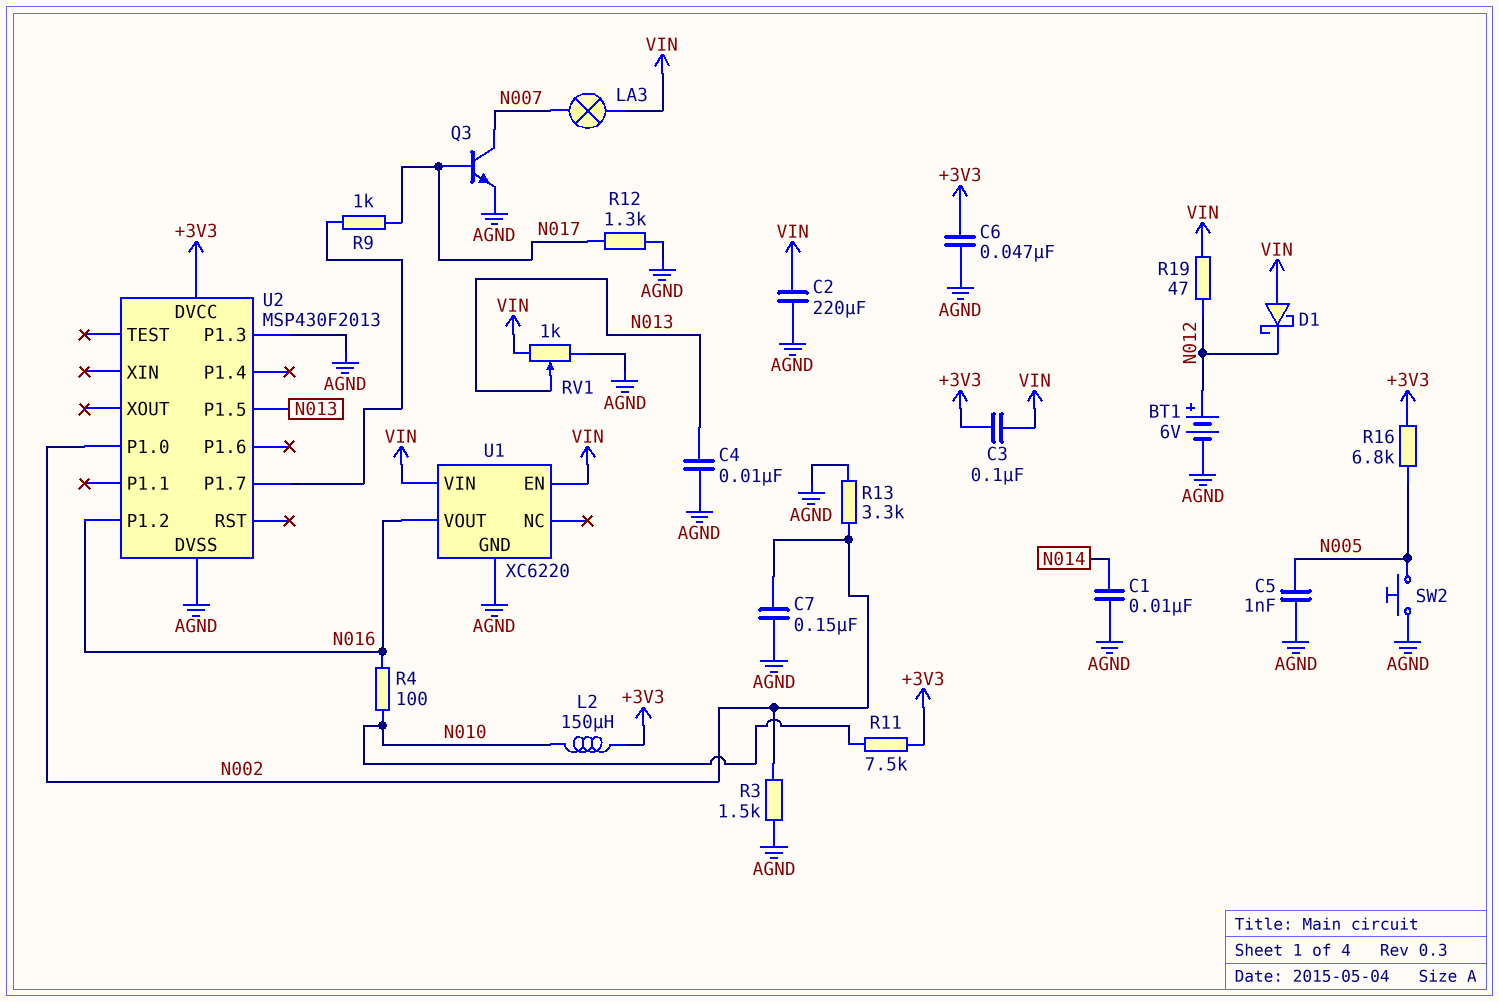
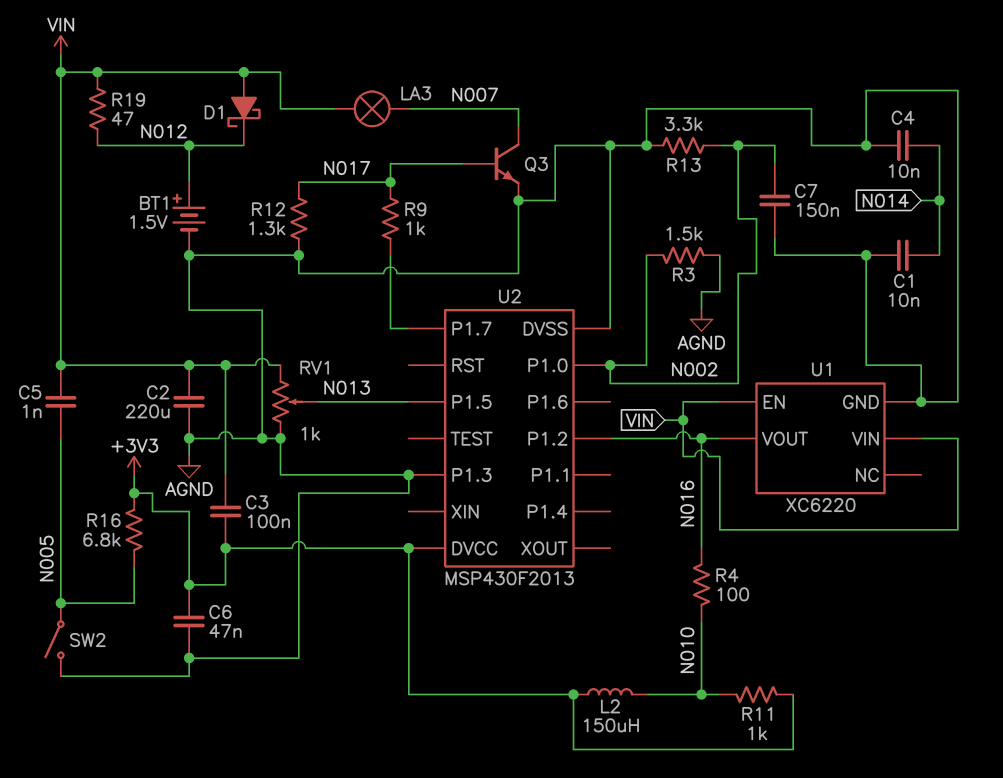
BT1: 6V (plus N012, minus AGND) -> 1.5V (plus N012, minus AGND)
C4: 10nF (AGND, N013) -> 10nF (AGND, N014)
C5: 1nF (AGND, N005) -> 1nF (N005, VIN)
R11: 7.5k (+3V3, N010) -> 1k (+3V3, N010)
SW2: button (AGND, N005) -> switch (AGND, N005)

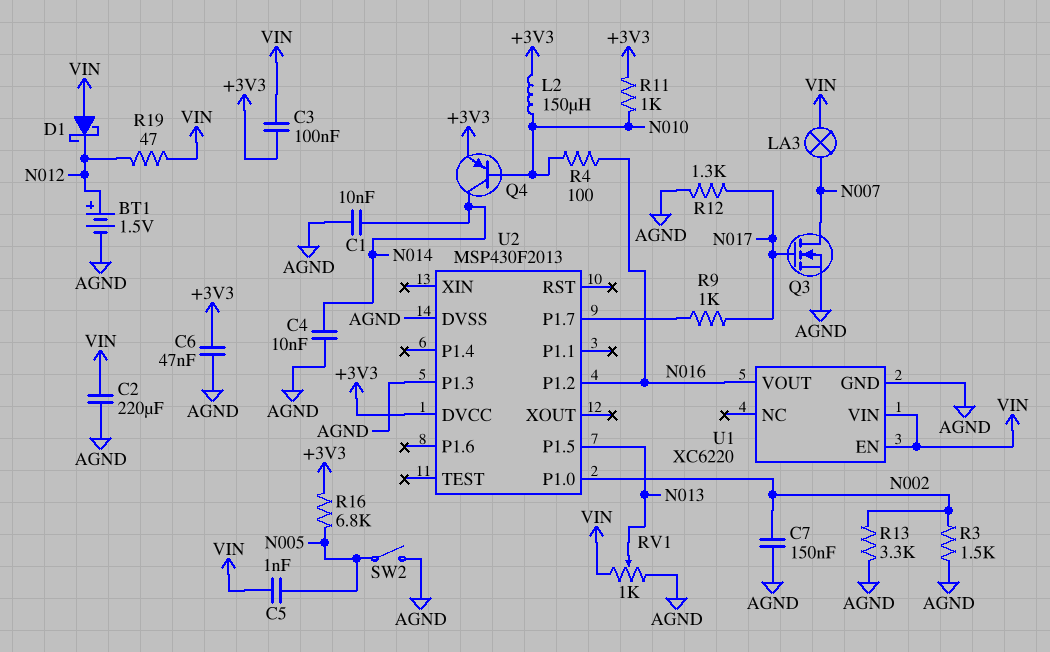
Q3: NPN (B N017, C N007, E AGND) -> NMOS (G N017, D N007, S AGND)
Q4: none -> PNP (B N010, C N014, E +3V3)

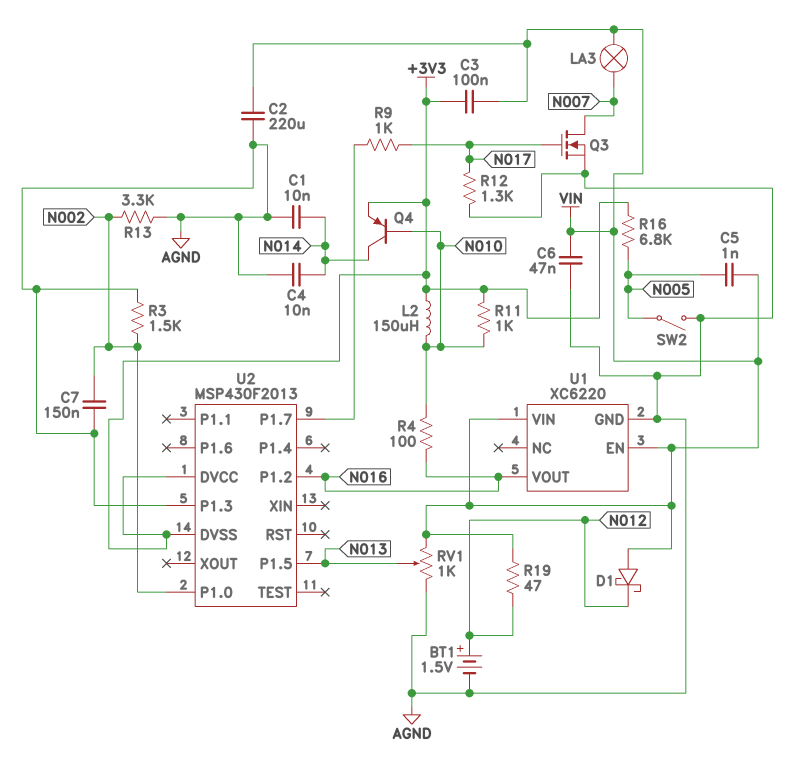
C6: 47nF (+3V3, AGND) -> 47nF (AGND, VIN)
U2 pin DVSS: AGND -> +3V3

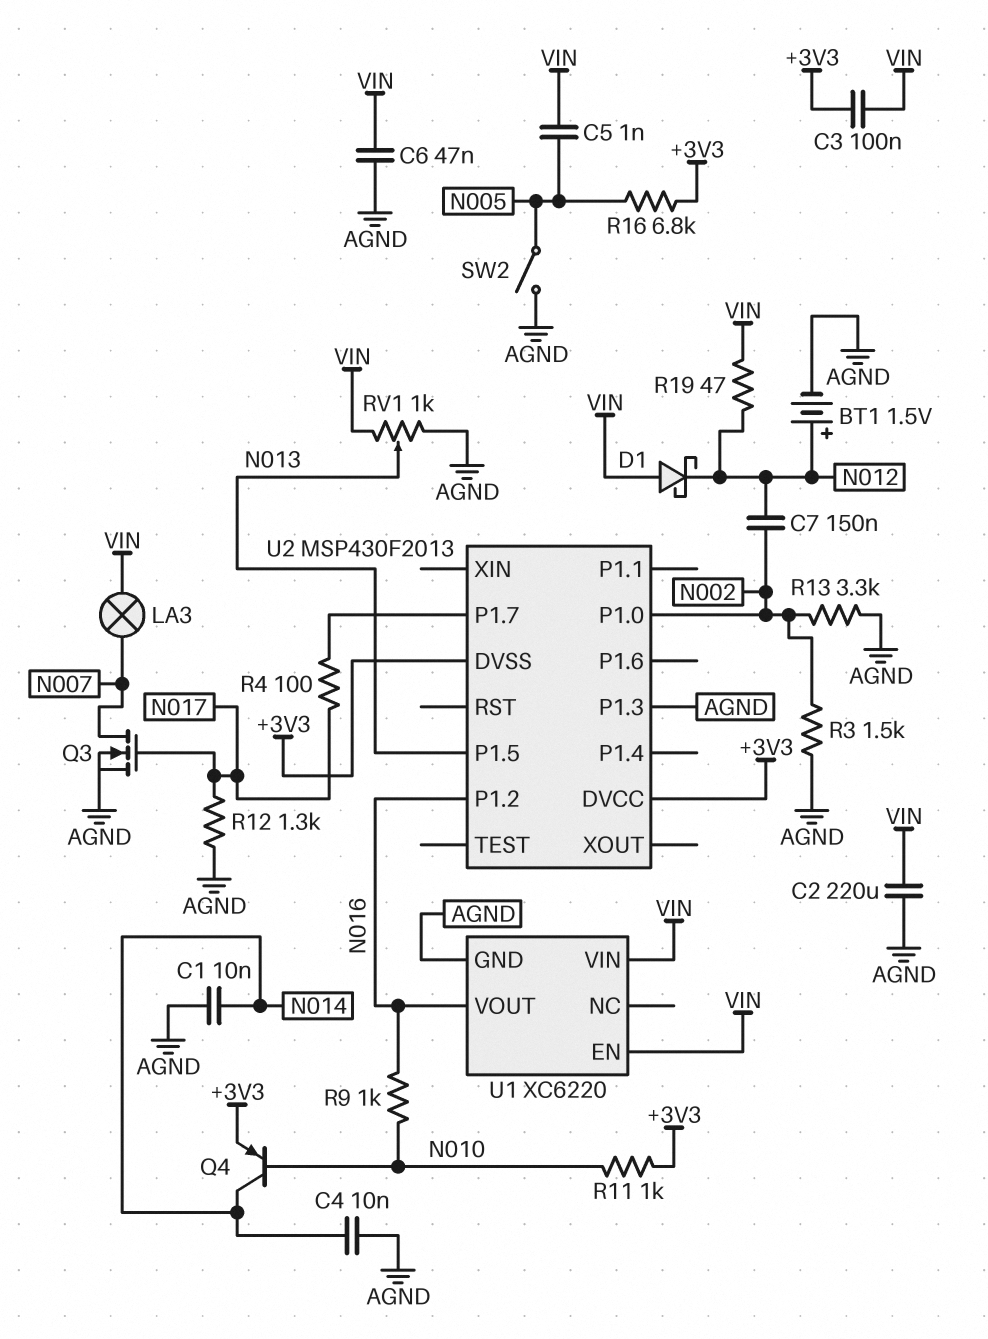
C7: 150nF (AGND, N002) -> 150nF (N002, N012)
L2: 150uH (+3V3, N010) -> none
R4: 100 (N010, N016) -> 100 (N017, U2/P1.7)
R9: 1k (N017, U2/P1.7) -> 1k (N010, N016)

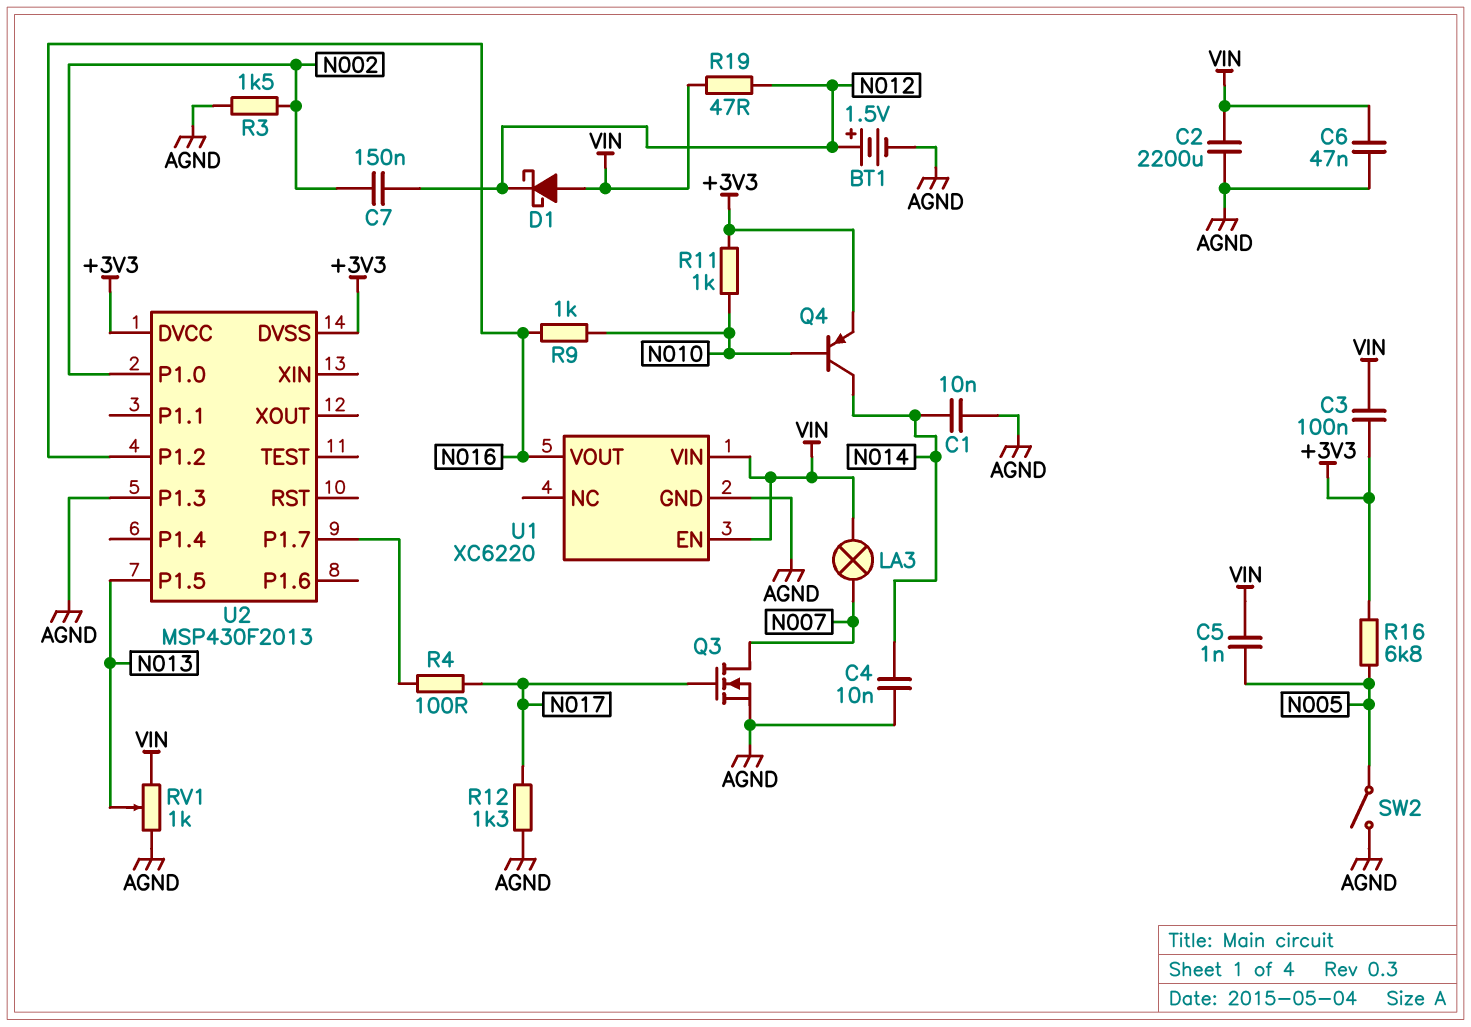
C2: 220uF (AGND, VIN) -> 2200uF (AGND, VIN)
R13: 3.3k (AGND, N002) -> none

